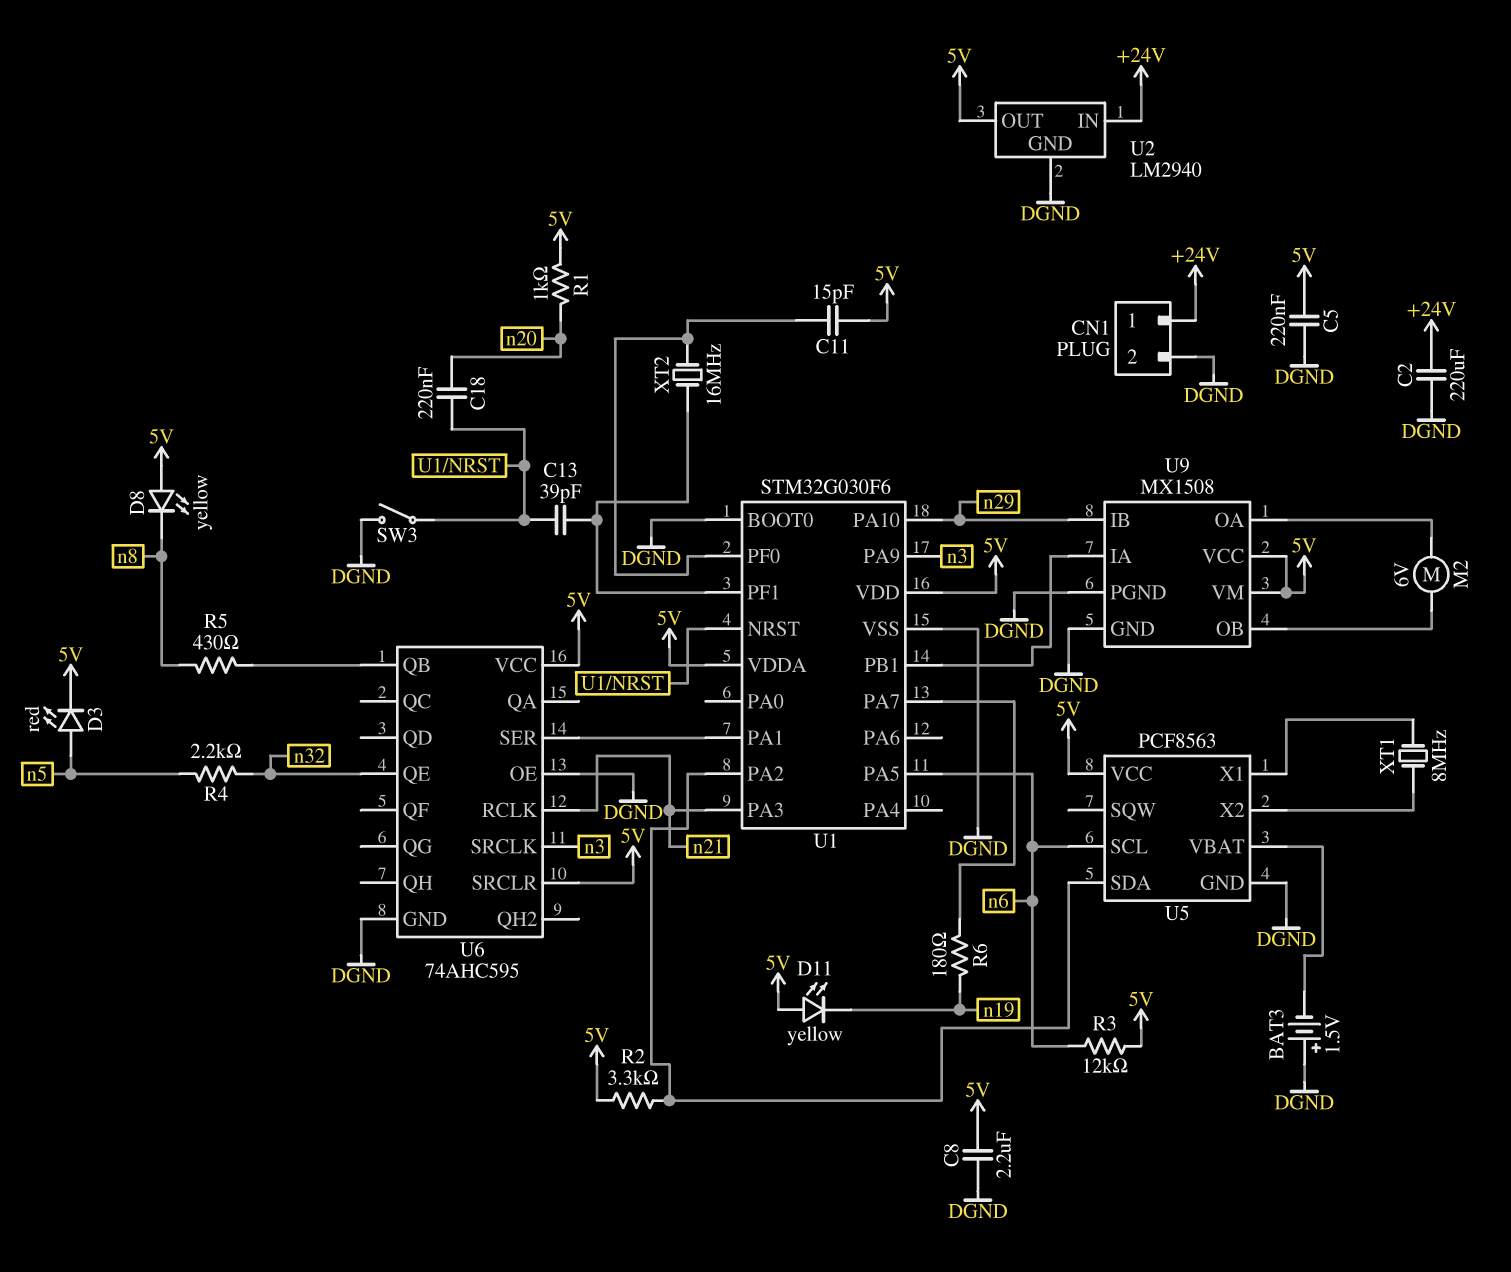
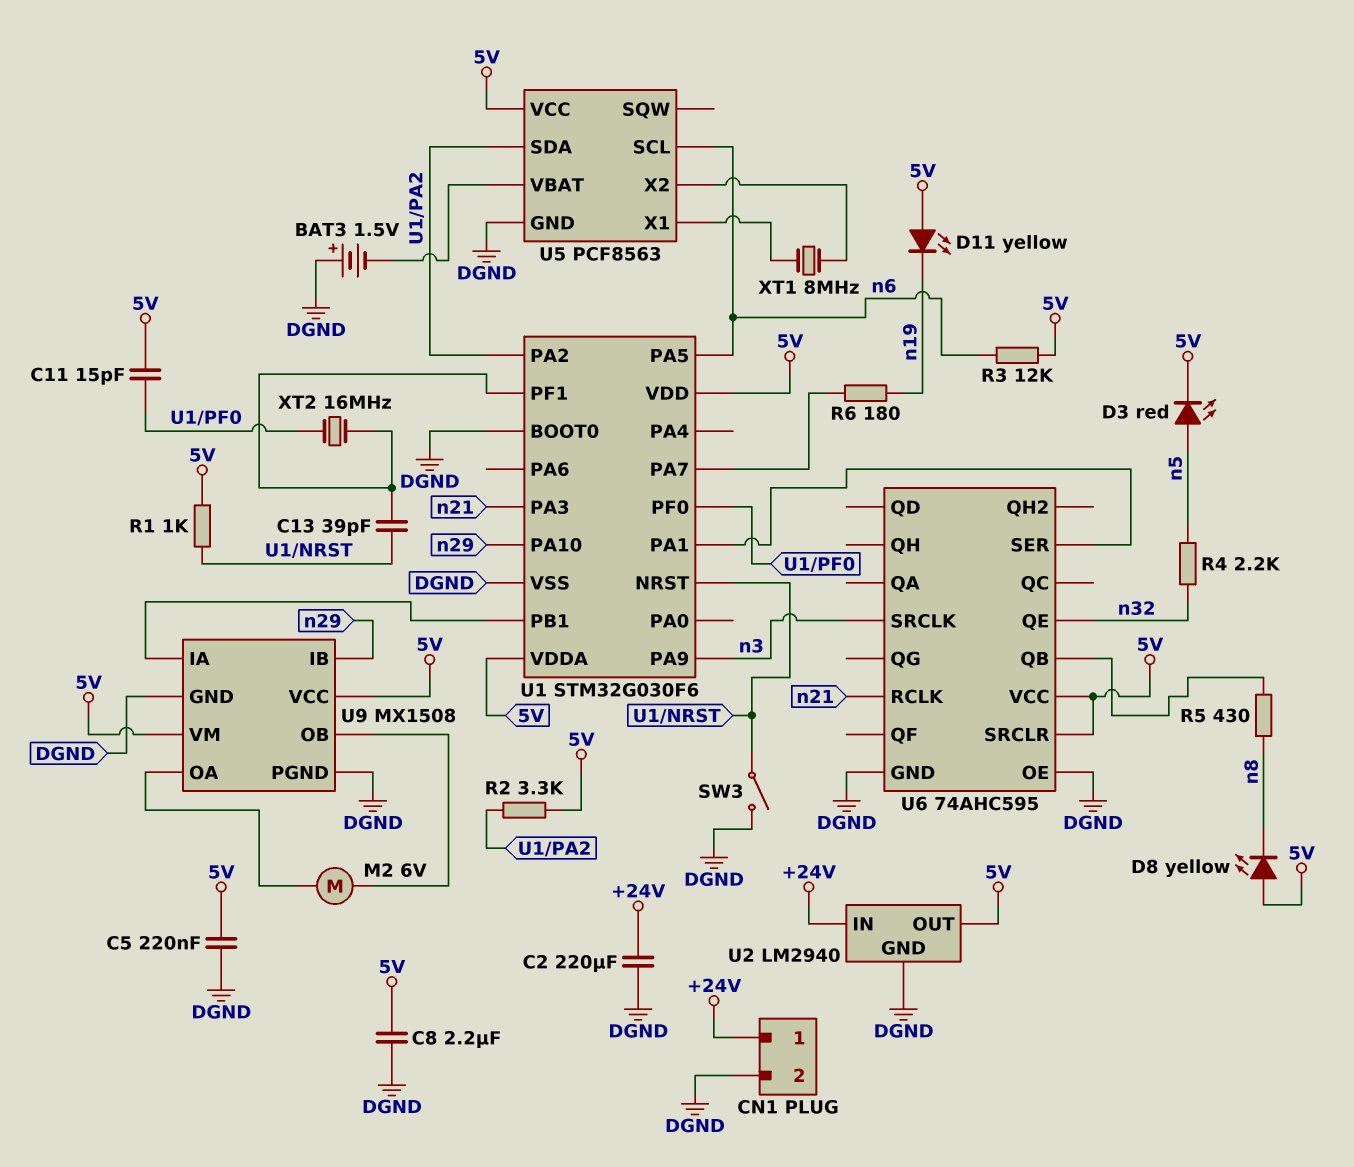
C18: 220nF (U1/NRST, n20) -> none
R1: 1k (5V, n20) -> 1k (5V, U1/NRST)

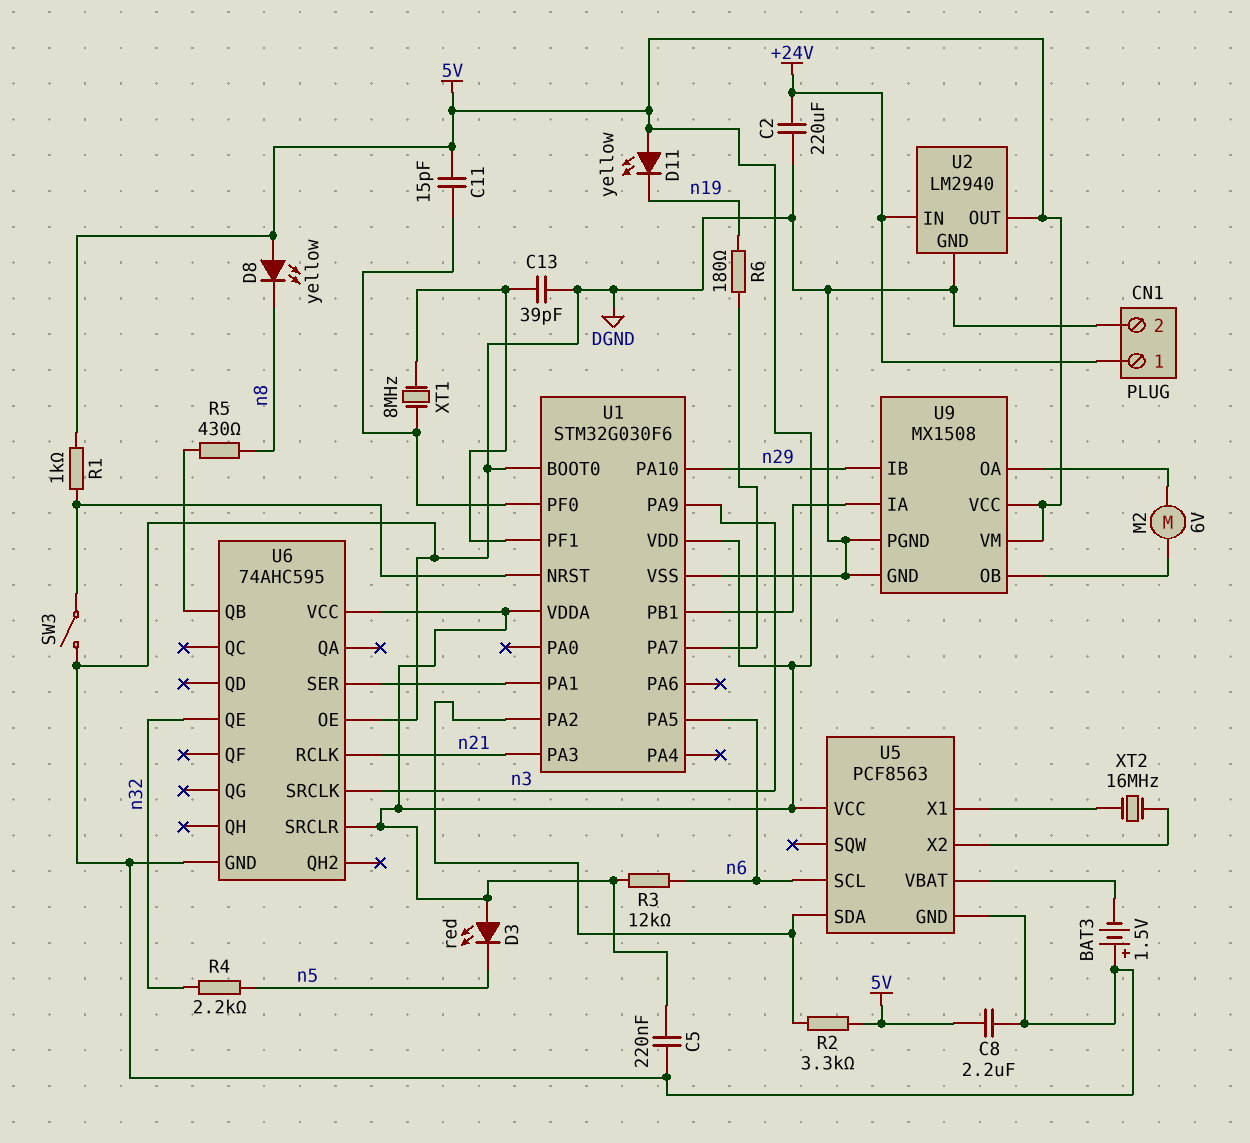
C13: 39pF (U1/NRST, U1/PF1) -> 39pF (DGND, U1/PF1)
D3: LED red (A n5, K 5V) -> LED red (A 5V, K n5)
XT1: 8MHz (U5/X1, U5/X2) -> 8MHz (U1/PF0, U1/PF1)
XT2: 16MHz (U1/PF0, U1/PF1) -> 16MHz (U5/X1, U5/X2)

